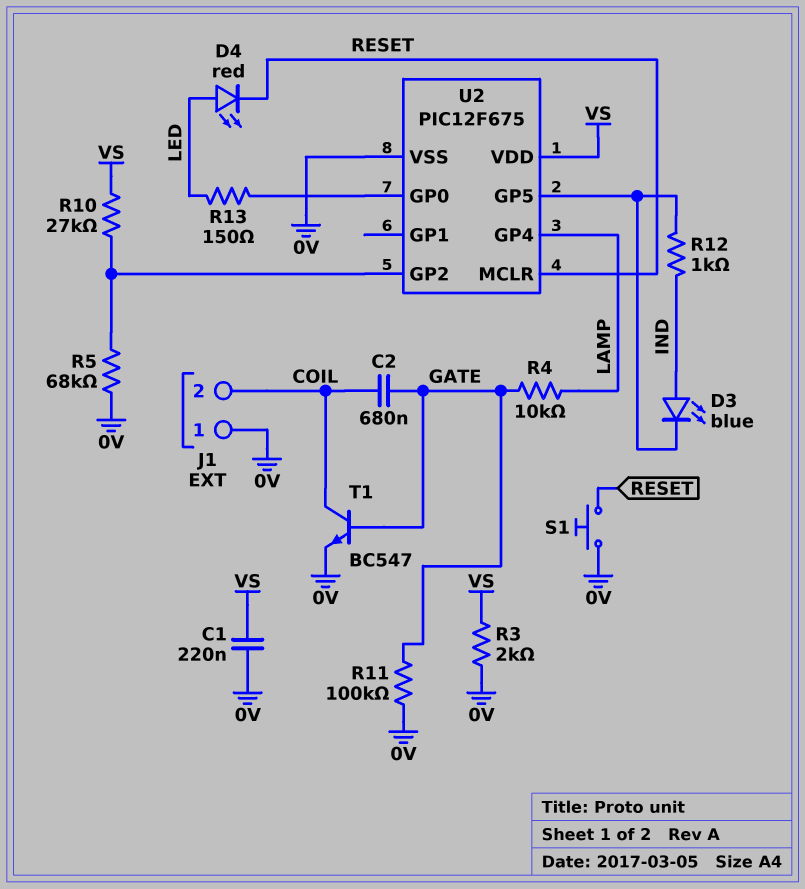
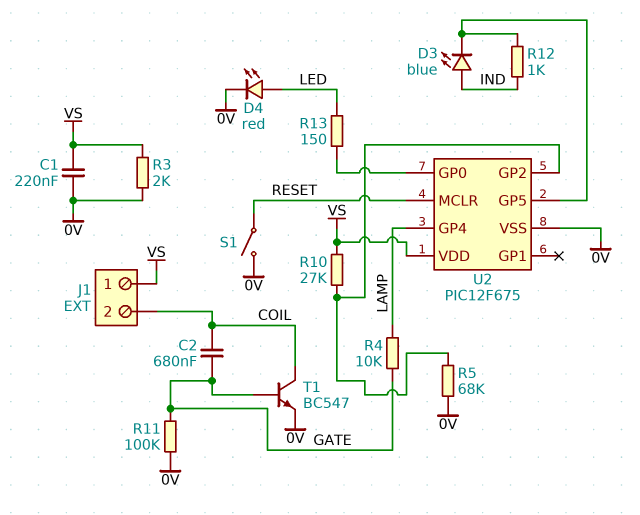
D4: LED red (A LED, K RESET) -> LED red (A LED, K 0V)
J1 pin 1: 0V -> VS
S1: button (0V, RESET) -> switch (0V, RESET)

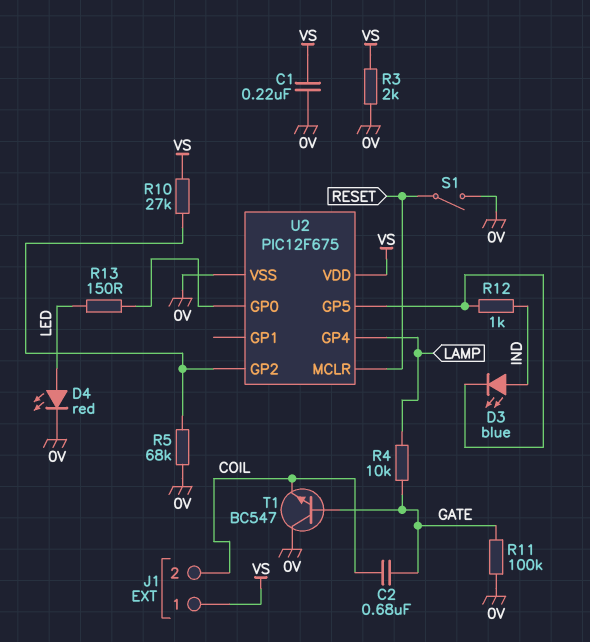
T1: NPN BC547 (B GATE, C COIL, E 0V) -> NPN BC547 (B GATE, C 0V, E COIL)

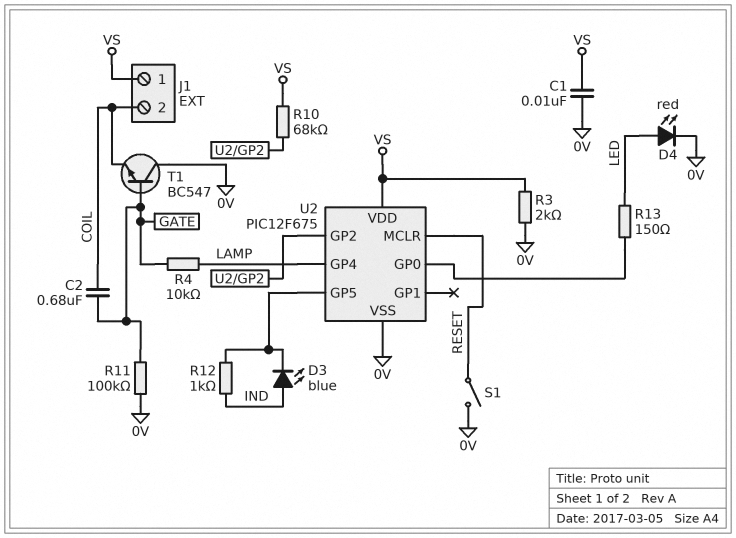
C1: 220nF (0V, VS) -> 10nF (0V, VS)
R5: 68k (0V, U2/GP2) -> none
R10: 27k (U2/GP2, VS) -> 68k (U2/GP2, VS)

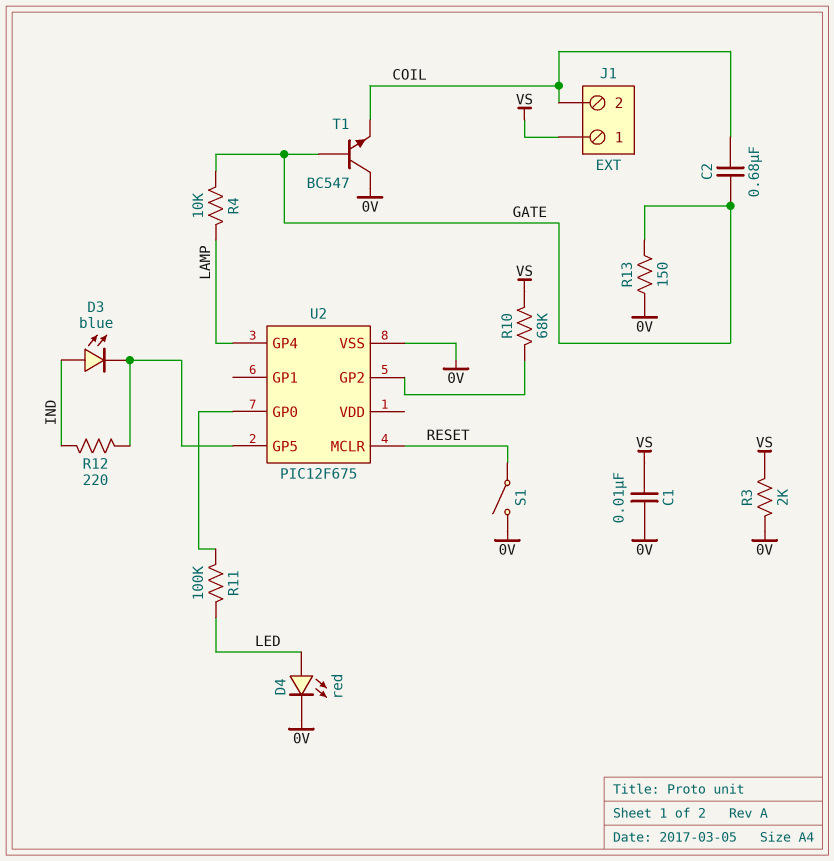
R11: 100k (0V, GATE) -> 100k (LED, U2/GP0)
R12: 1k (IND, U2/GP5) -> 220 (IND, U2/GP5)
R13: 150 (LED, U2/GP0) -> 150 (0V, GATE)
U2 pin VDD: VS -> none

